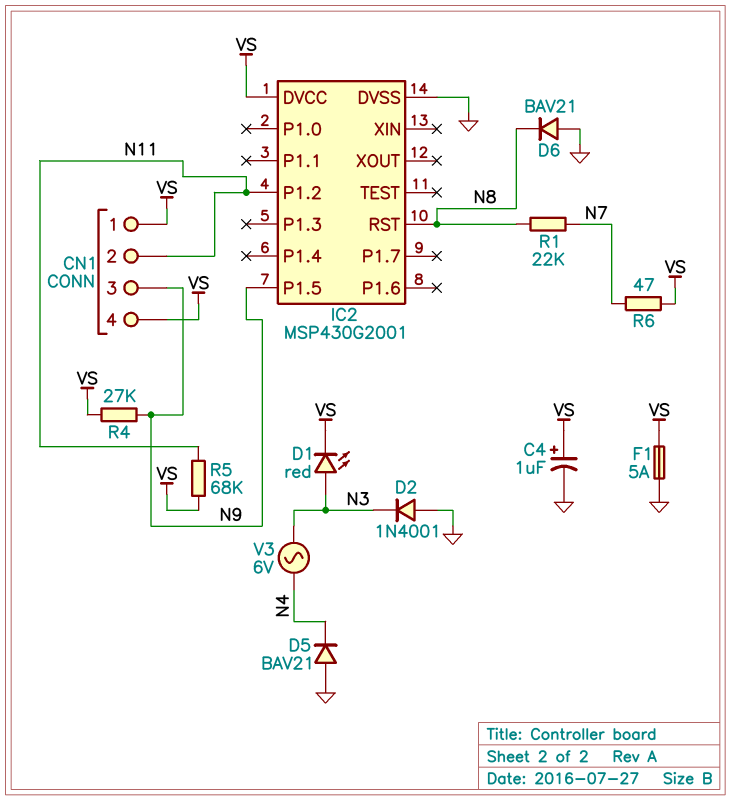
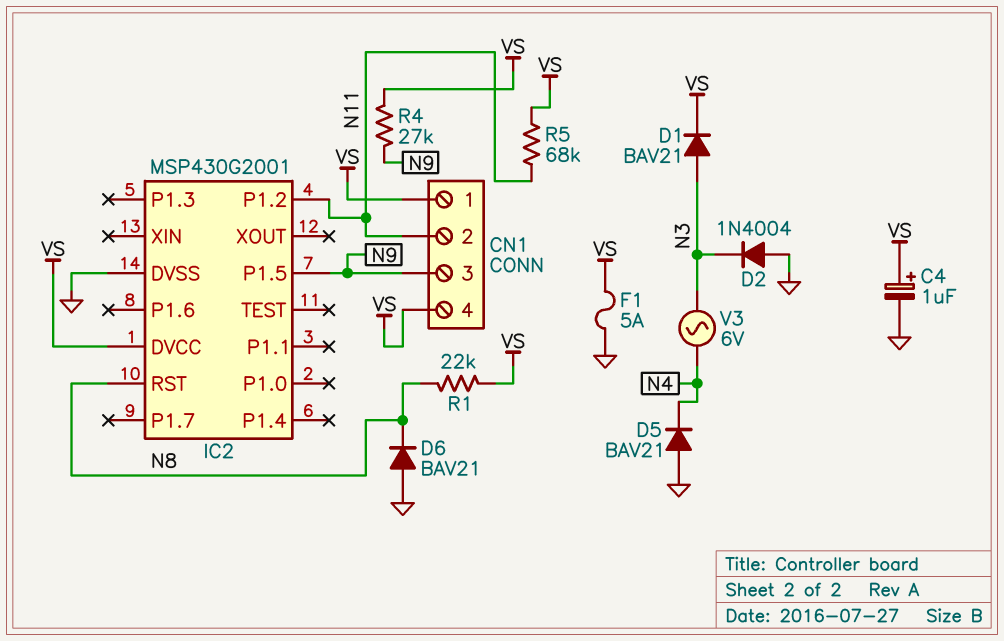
D1: LED red (A N3, K VS) -> diode BAV21 (A N3, K VS)
D2: diode 1N4001 (A GND, K N3) -> diode 1N4004 (A GND, K N3)
R1: 22k (N7, N8) -> 22k (N8, VS)
R6: 47 (N7, VS) -> none

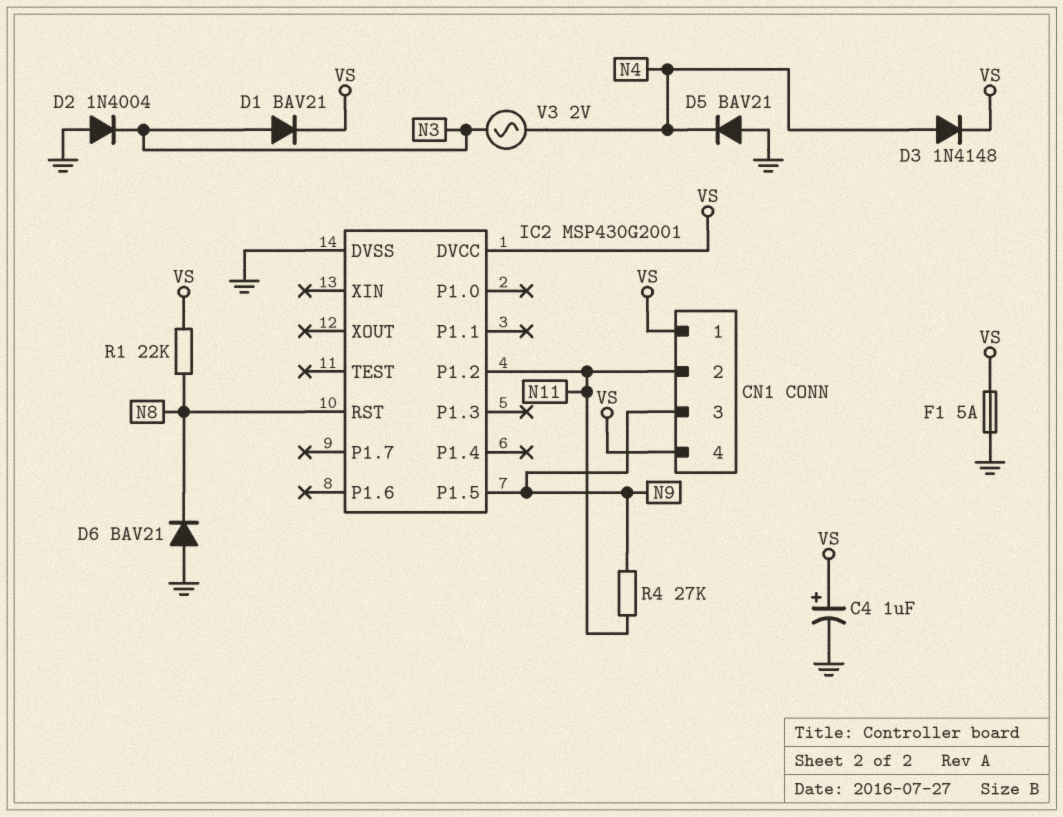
D3: none -> diode 1N4148 (A N4, K VS)
R4: 27k (N9, VS) -> 27k (N9, N11)
R5: 68k (N11, VS) -> none
V3: AC 6V (N3, N4) -> AC 2V (N3, N4)

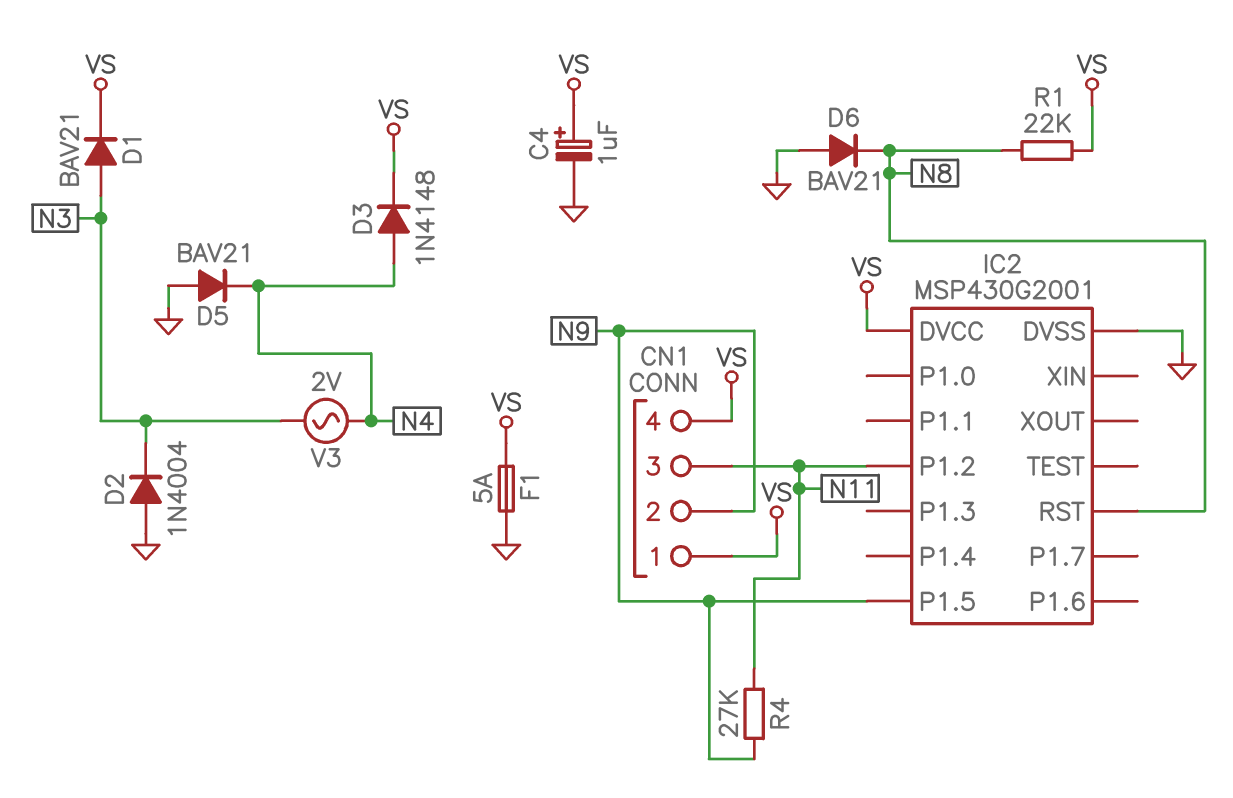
CN1 pin 2: N11 -> N9
CN1 pin 3: N9 -> N11

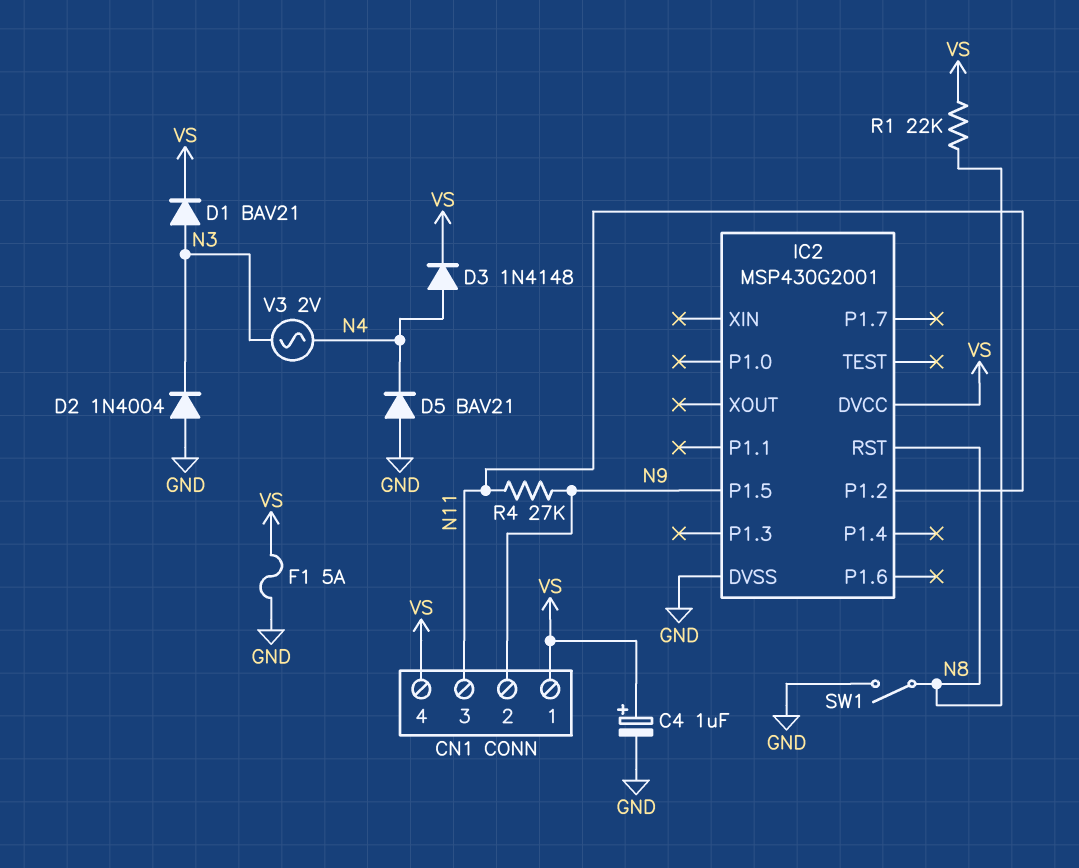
D6: diode BAV21 (A GND, K N8) -> none
SW1: none -> switch (GND, N8)

